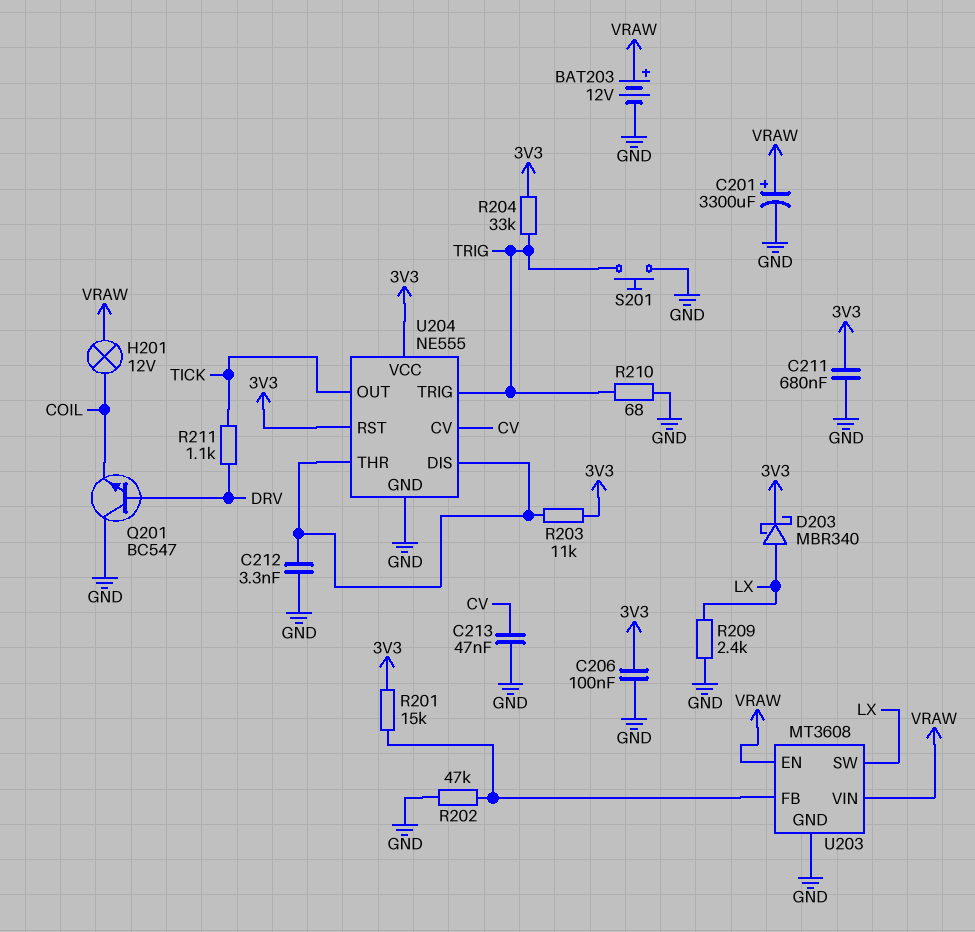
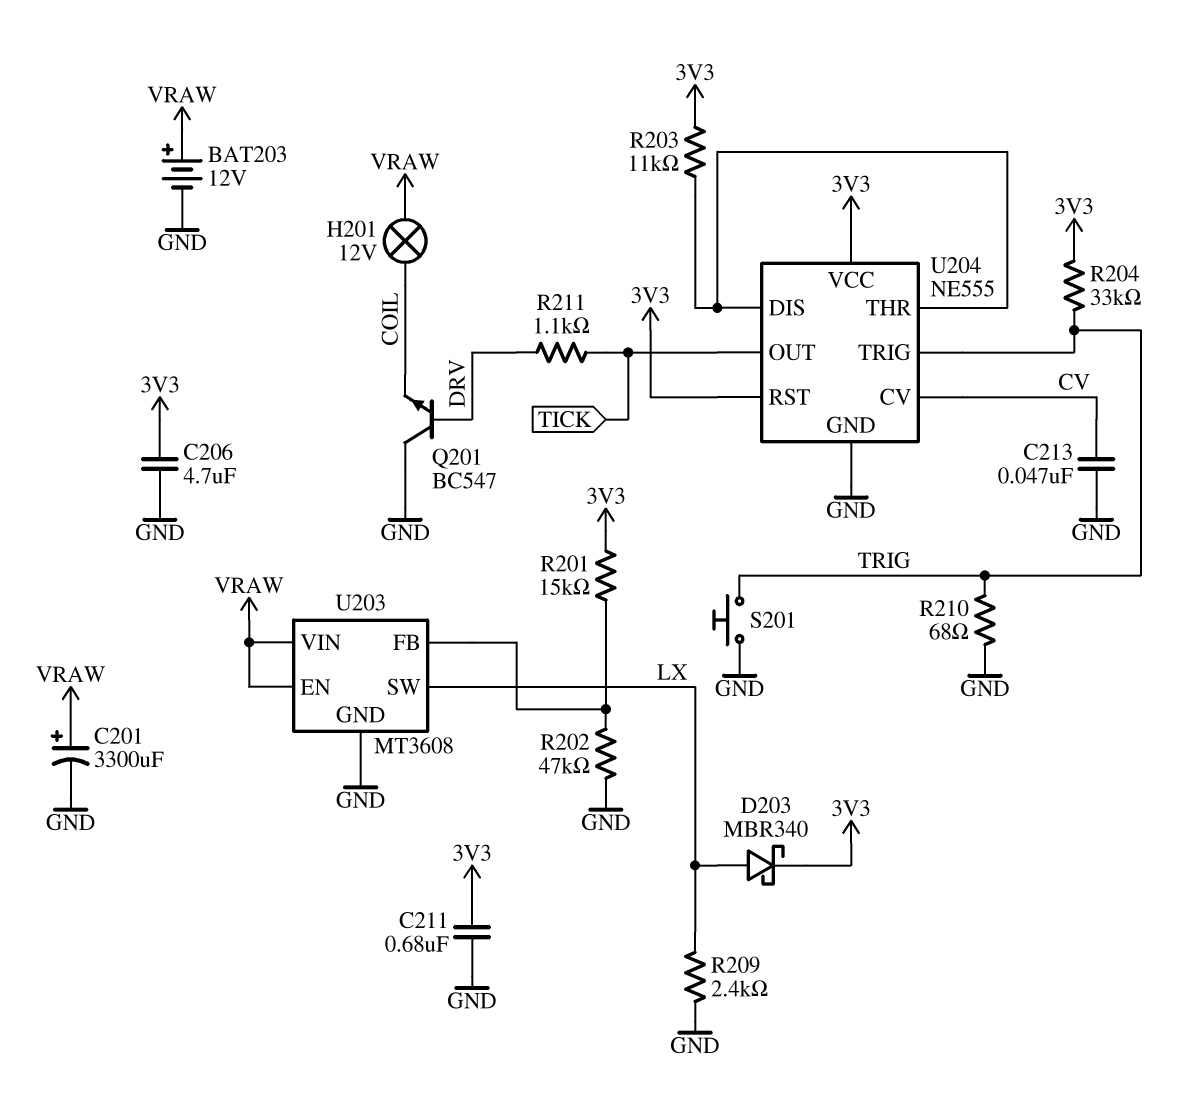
C206: 100nF (3V3, GND) -> 4.7uF (3V3, GND)
C212: 3.3nF (GND, U204/DIS) -> none

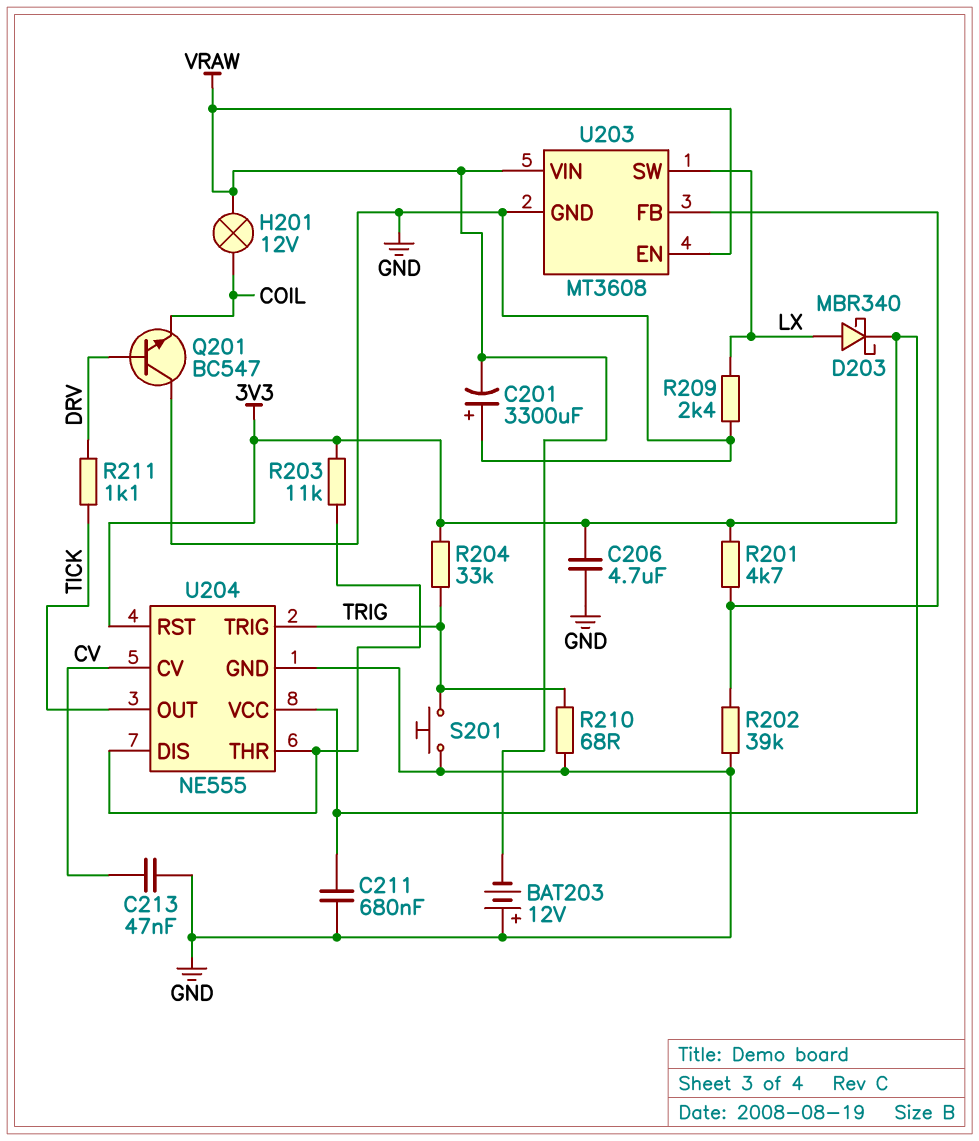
BAT203: 12V (plus VRAW, minus GND) -> 12V (plus GND, minus VRAW)
C201: 3300uF (plus VRAW, minus GND) -> 3300uF (plus GND, minus VRAW)
R201: 15k (3V3, U203/FB) -> 4.7k (3V3, U203/FB)
R202: 47k (GND, U203/FB) -> 39k (GND, U203/FB)

